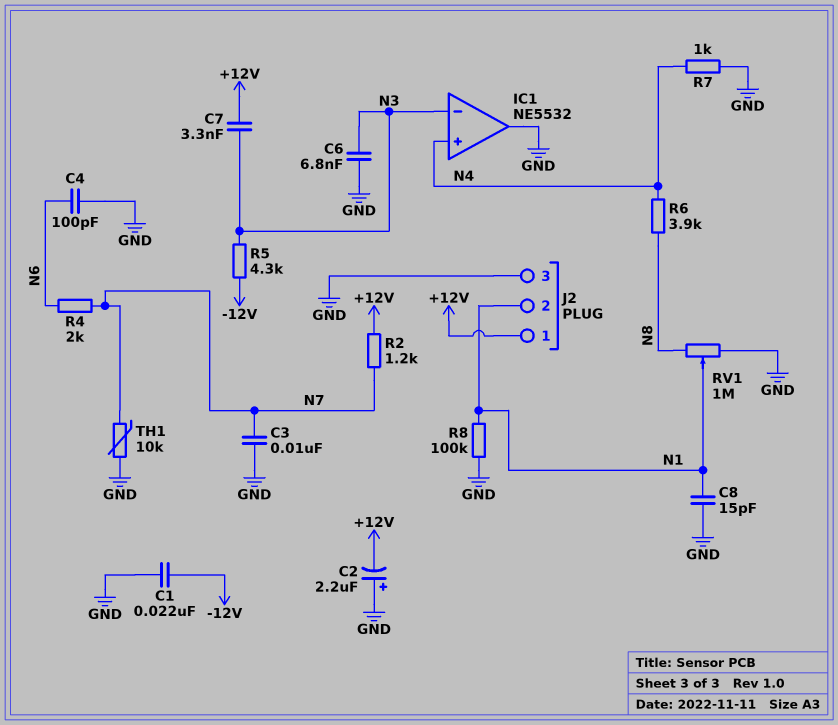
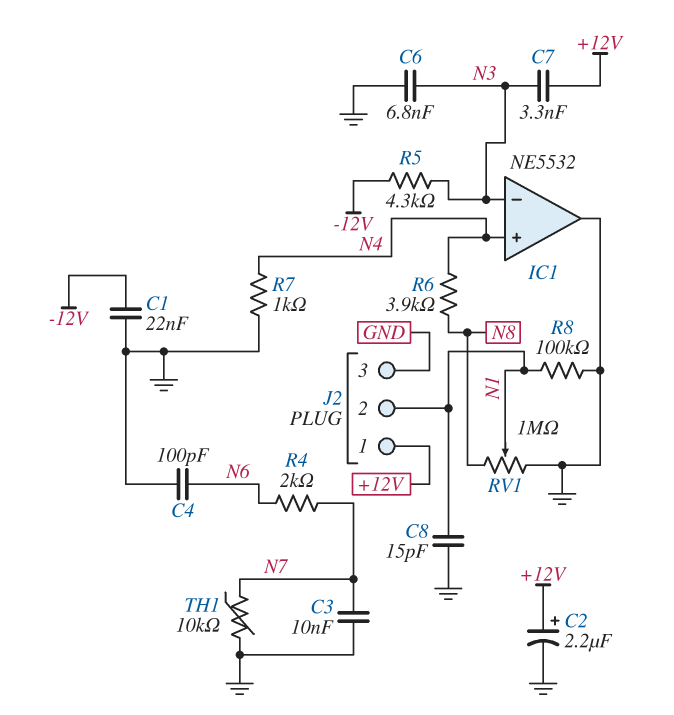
C2: 2.2uF (plus GND, minus +12V) -> 2.2uF (plus +12V, minus GND)
R2: 1.2k (+12V, N7) -> none

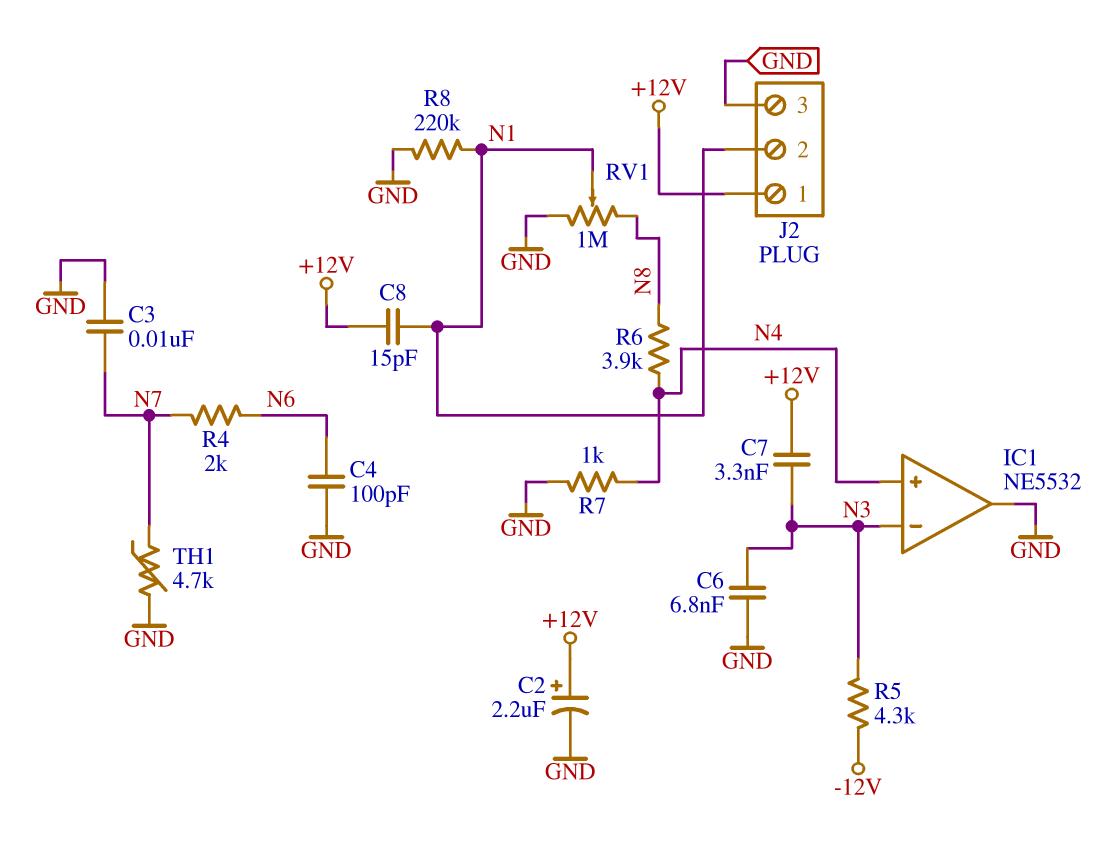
C1: 22nF (-12V, GND) -> none
C8: 15pF (GND, N1) -> 15pF (+12V, N1)
R8: 100k (GND, N1) -> 220k (GND, N1)
TH1: 10k (GND, N7) -> 4.7k (GND, N7)

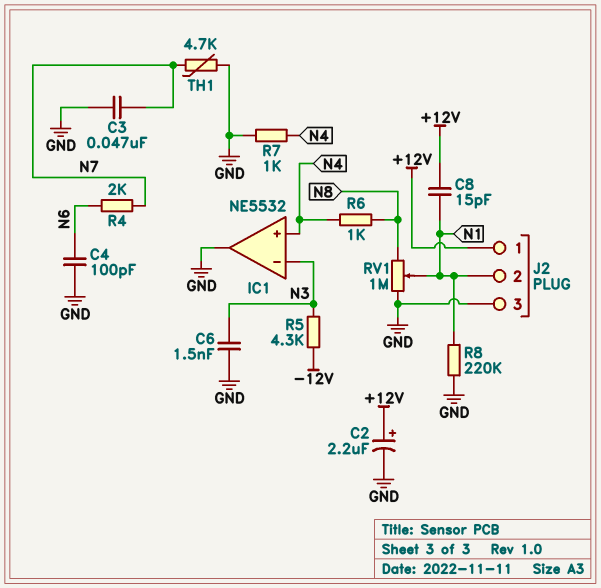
C3: 10nF (GND, N7) -> 47nF (GND, N7)
C6: 6.8nF (GND, N3) -> 1.5nF (GND, N3)
C7: 3.3nF (+12V, N3) -> none
R6: 3.9k (N4, N8) -> 1k (N4, N8)

